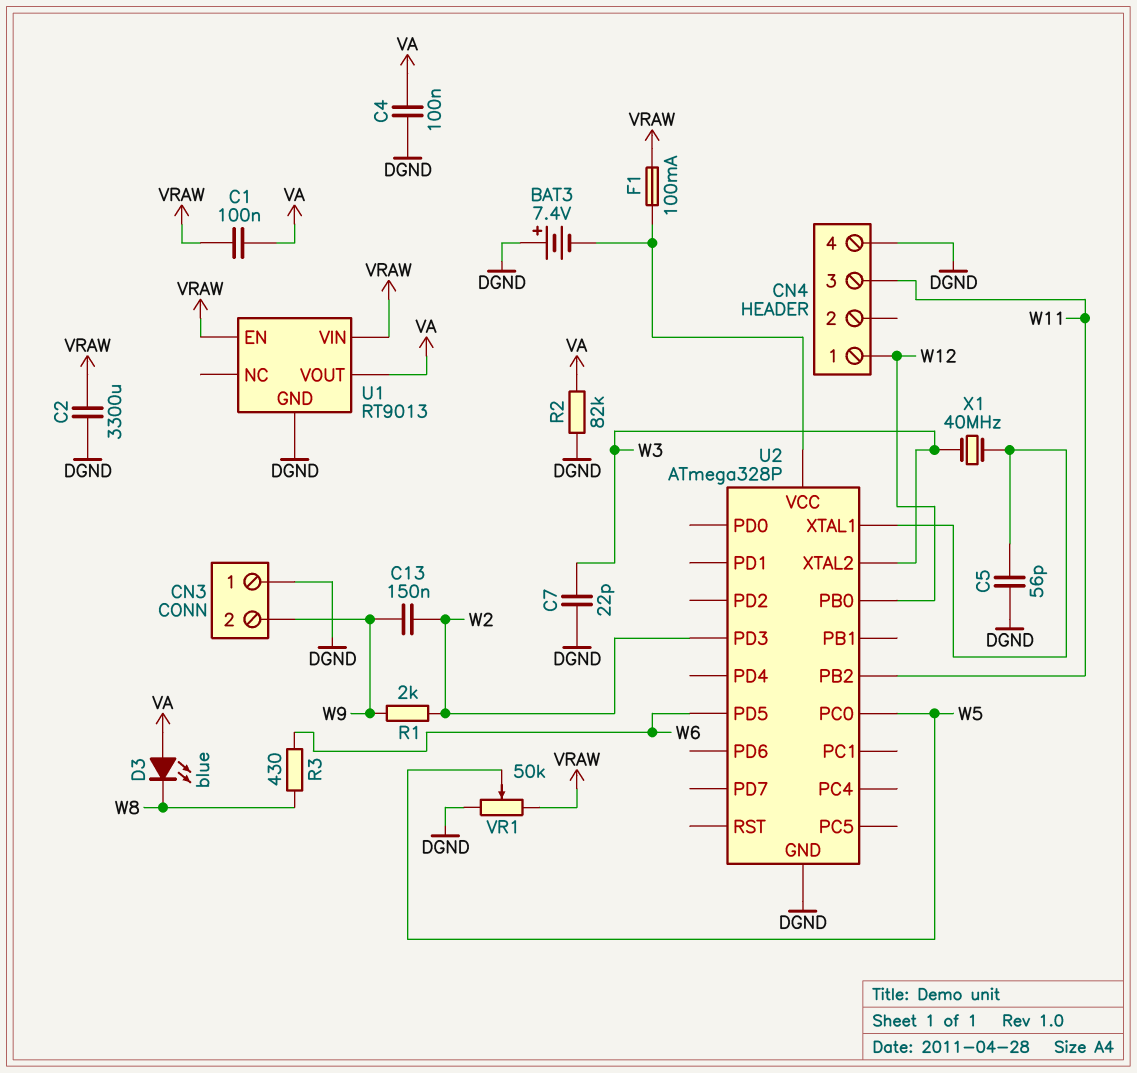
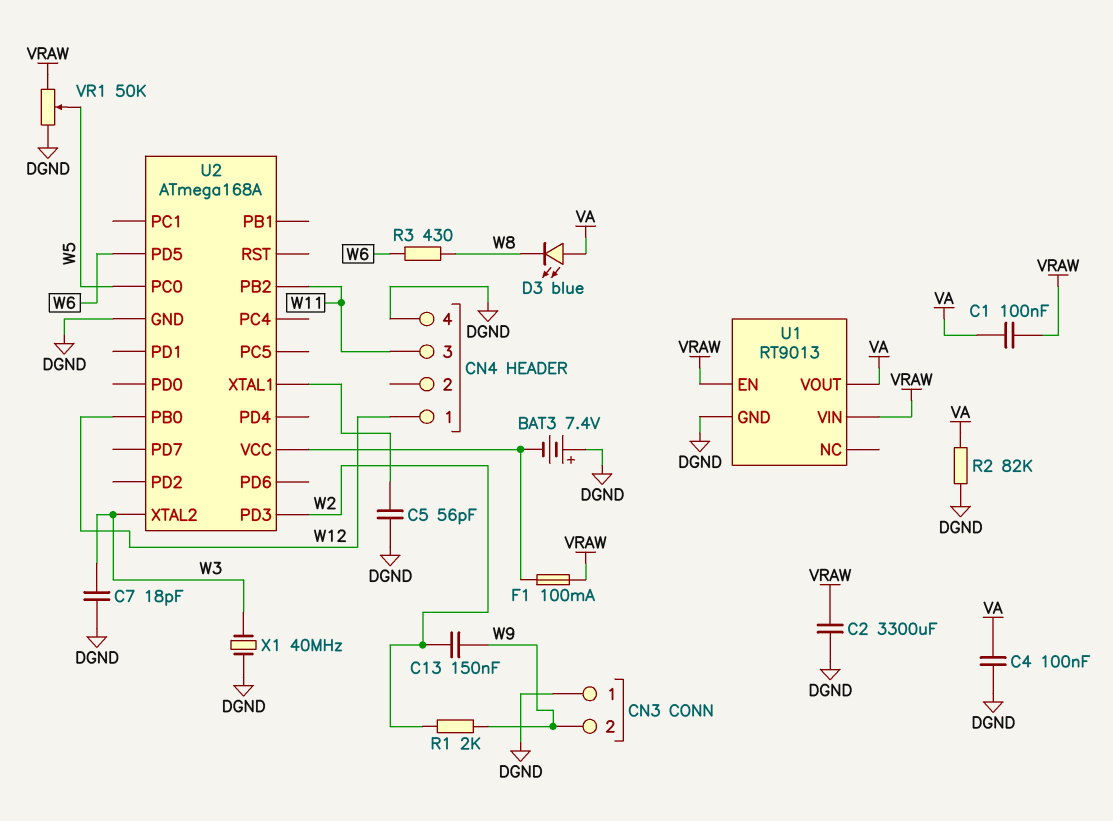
C7: 22pF (DGND, W3) -> 18pF (DGND, W3)
U2: ATmega328P -> ATmega168A
X1: 40MHz (U2/XTAL1, W3) -> 40MHz (DGND, W3)

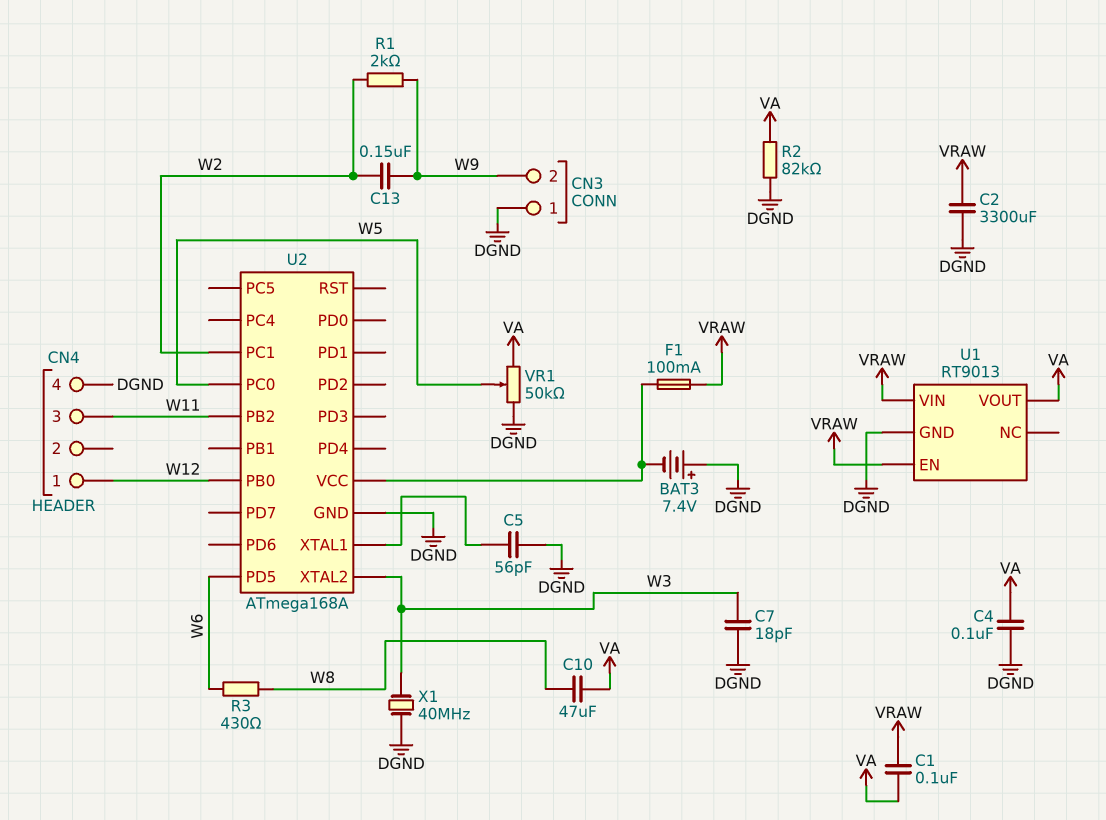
C10: none -> 47uF (VA, W8)
D3: LED blue (A VA, K W8) -> none
U2 pin PC1: none -> W2
U2 pin PD3: W2 -> none
VR1: 50k (DGND, VRAW, wiper W5) -> 50k (DGND, VA, wiper W5)

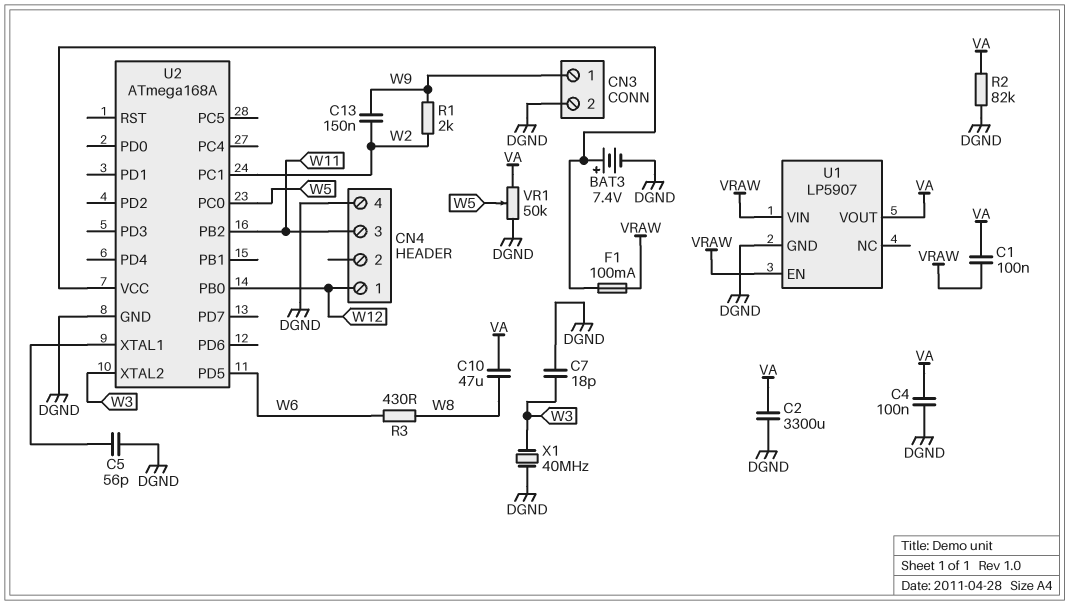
BAT3: 7.4V (plus DGND, minus U2/VCC) -> 7.4V (plus U2/VCC, minus DGND)
C2: 3300uF (DGND, VRAW) -> 3300uF (DGND, VA)
CN3 pin 1: DGND -> W9
CN3 pin 2: W9 -> DGND
U1: RT9013 -> LP5907

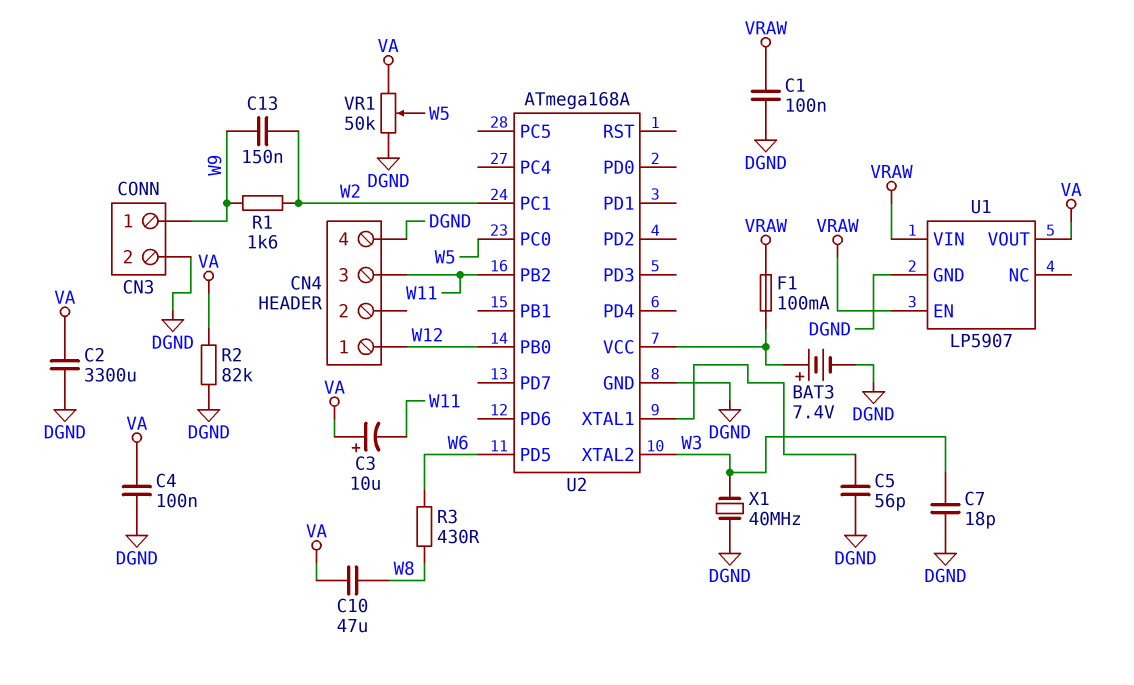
C1: 100nF (VA, VRAW) -> 100nF (DGND, VRAW)
C3: none -> 10uF (plus VA, minus W11)
R1: 2k (W2, W9) -> 1.6k (W2, W9)

